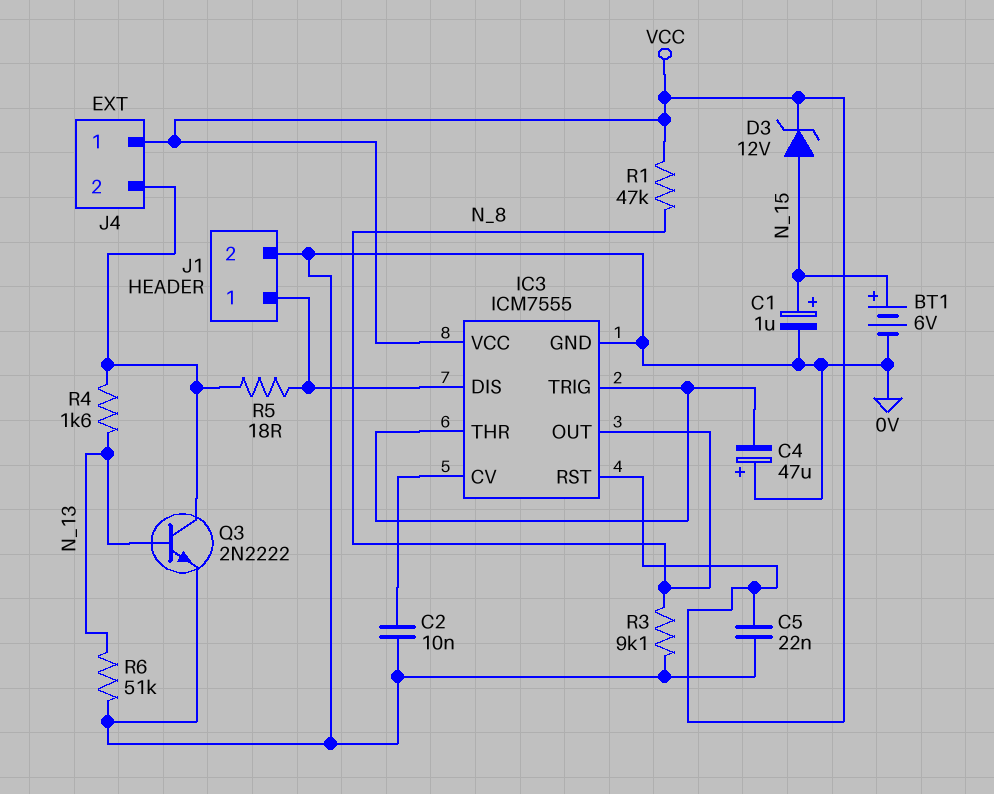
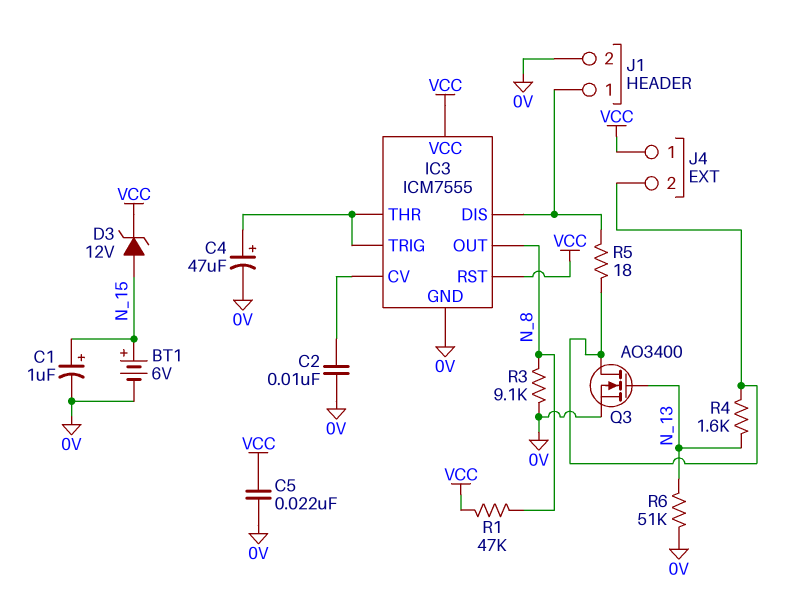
C4: 47uF (plus 0V, minus IC3/THR) -> 47uF (plus IC3/THR, minus 0V)
Q3: NPN 2N2222 (B N_13, C J4/2, E 0V) -> NMOS AO3400 (G N_13, D J4/2, S 0V)

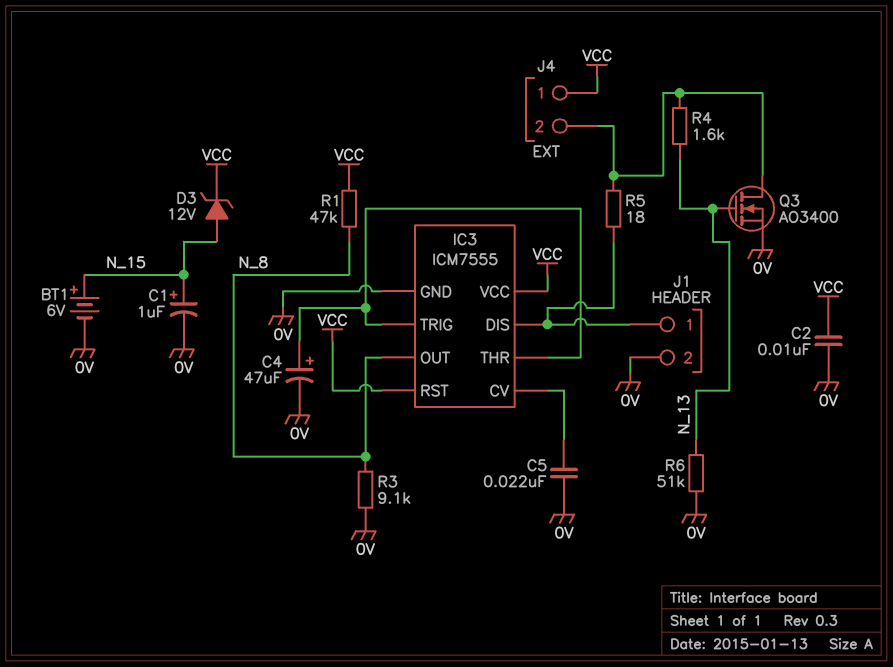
C2: 10nF (0V, IC3/CV) -> 10nF (0V, VCC)
C5: 22nF (0V, VCC) -> 22nF (0V, IC3/CV)

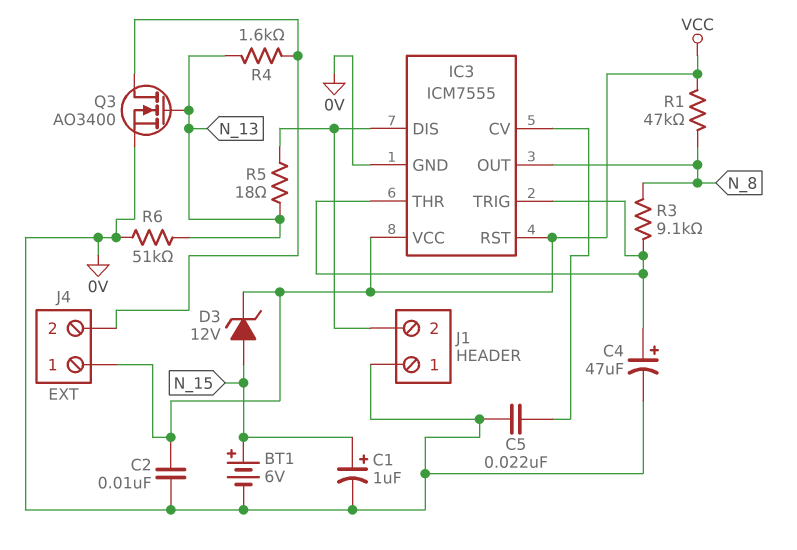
J1 pin 1: IC3/DIS -> 0V
J1 pin 2: 0V -> IC3/DIS
R3: 9.1k (0V, N_8) -> 9.1k (IC3/THR, N_8)
R5: 18 (IC3/DIS, J4/2) -> 18 (IC3/DIS, N_13)

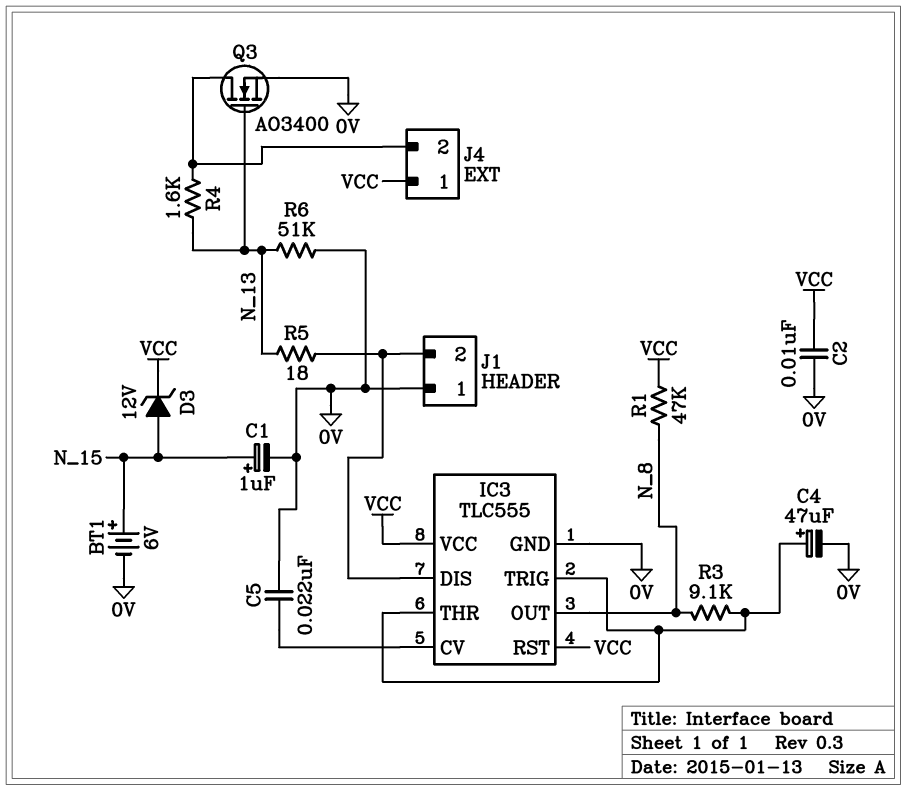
IC3: ICM7555 -> TLC555

